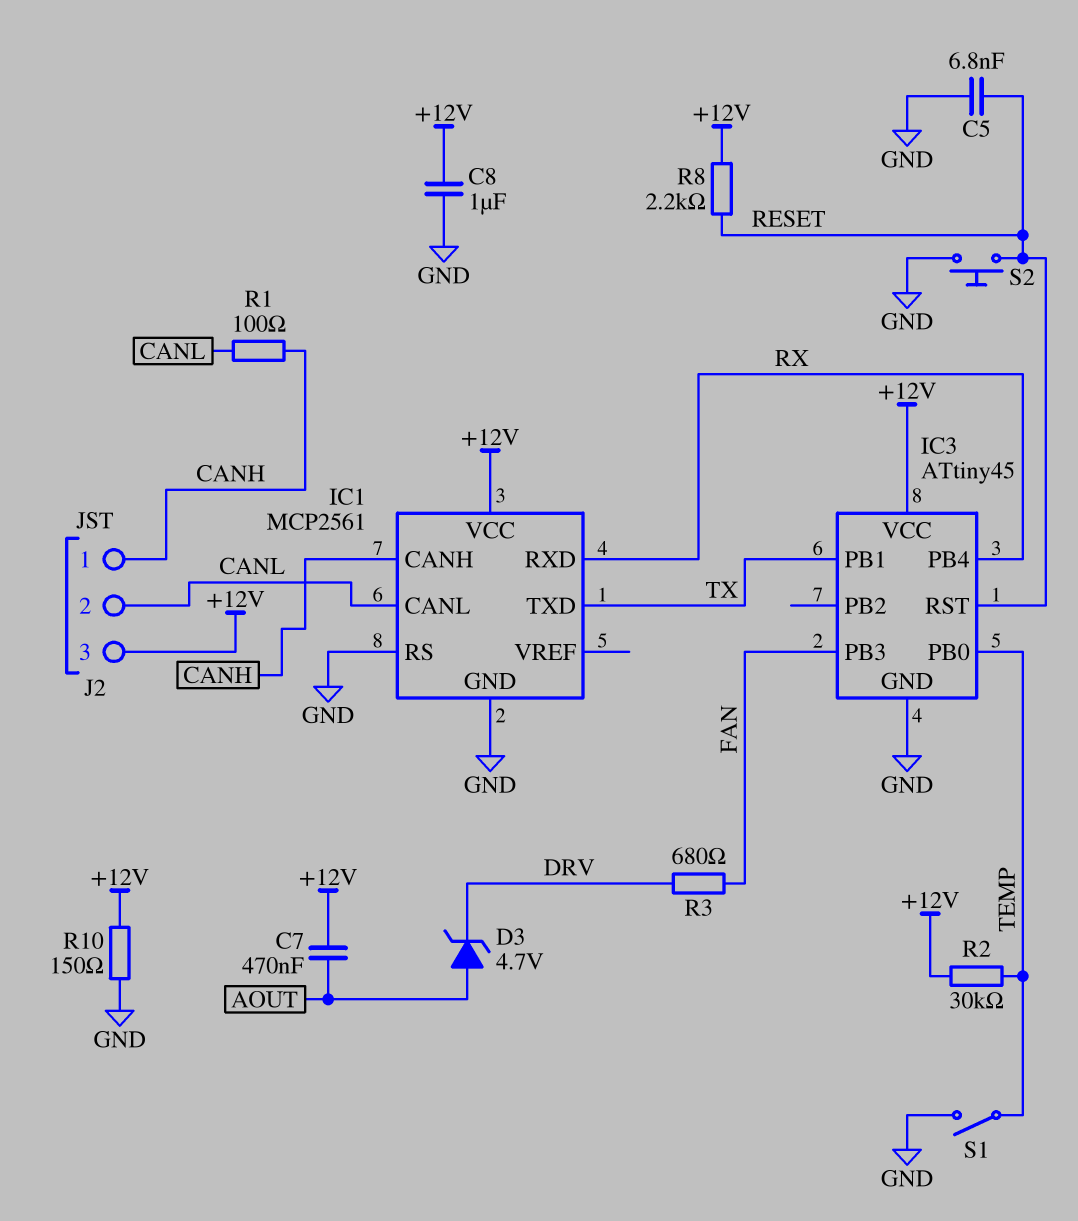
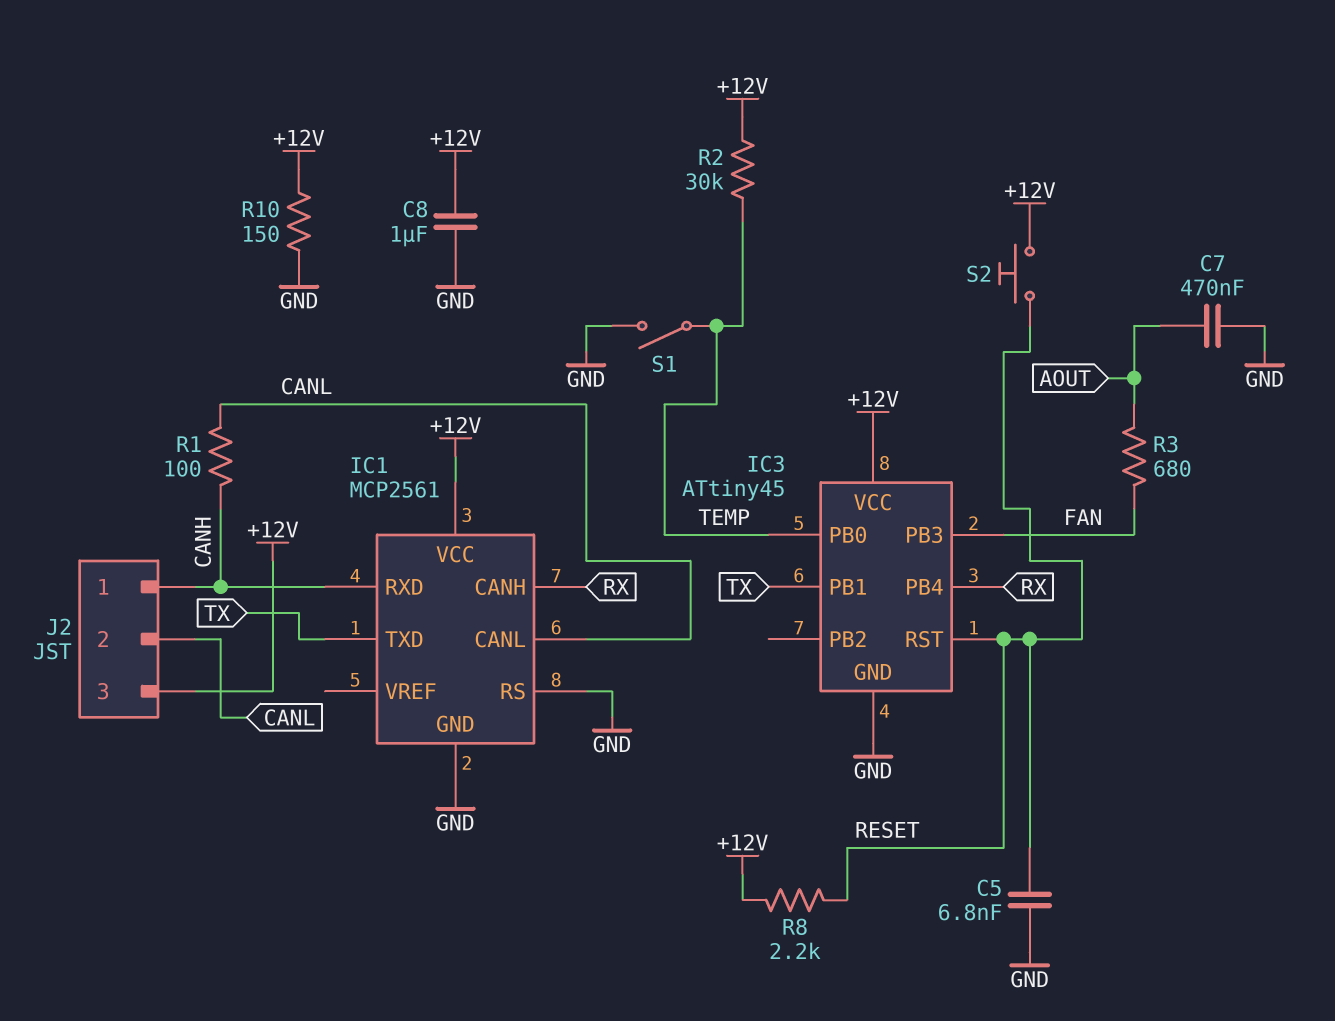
C7: 470nF (+12V, AOUT) -> 470nF (AOUT, GND)
D3: zener 4.7V (A AOUT, K DRV) -> none
IC1 pin CANH: CANH -> RX
IC1 pin RXD: RX -> CANH
R3: 680 (DRV, FAN) -> 680 (AOUT, FAN)
S2: button (GND, RESET) -> button (+12V, RESET)

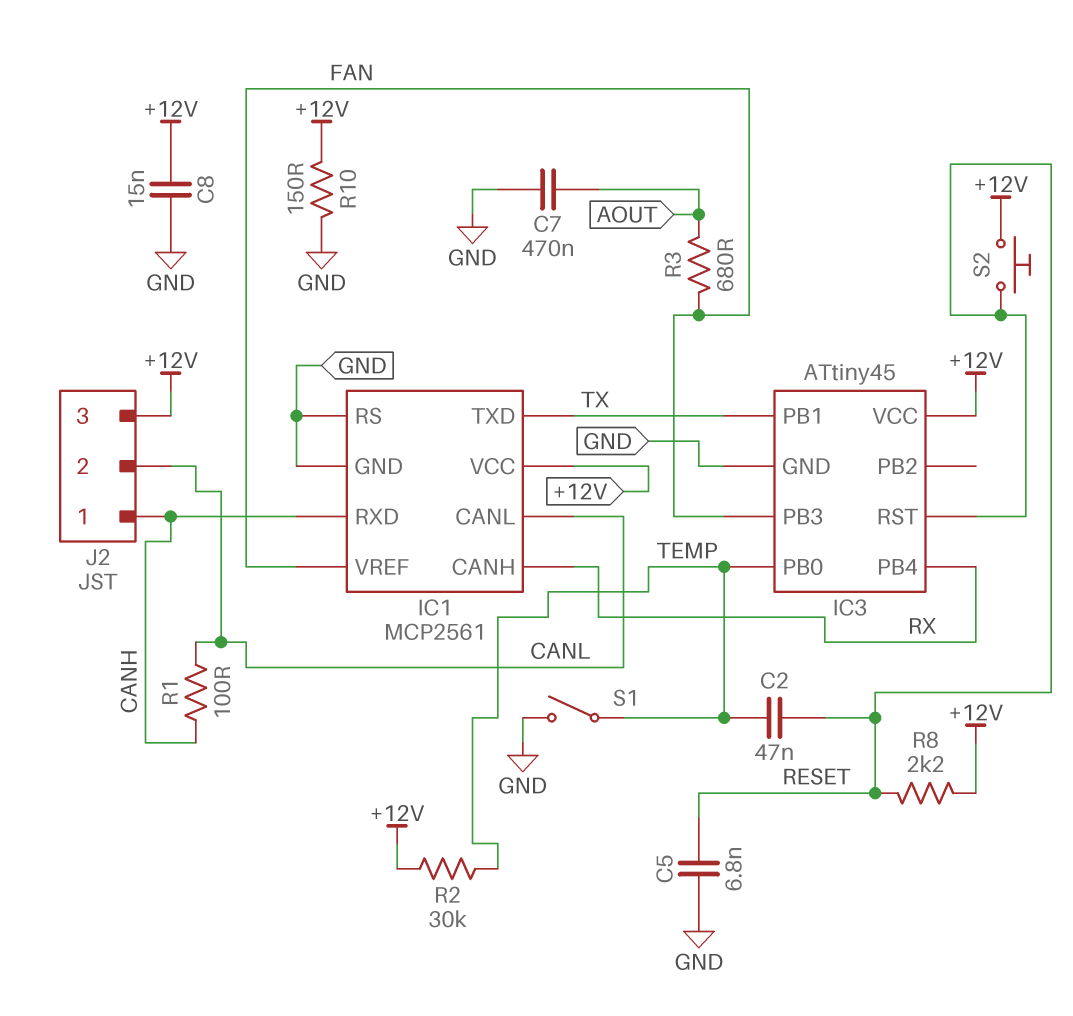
C2: none -> 47nF (RESET, TEMP)
C8: 1uF (+12V, GND) -> 15nF (+12V, GND)
IC1 pin VREF: none -> FAN

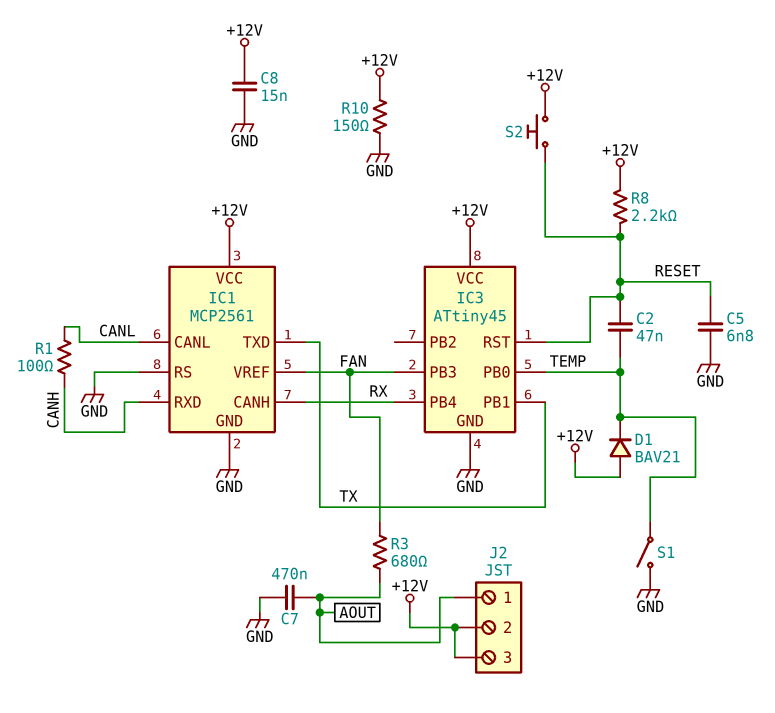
D1: none -> diode BAV21 (A +12V, K TEMP)
J2 pin 1: CANH -> AOUT
J2 pin 2: CANL -> +12V
R2: 30k (+12V, TEMP) -> none

